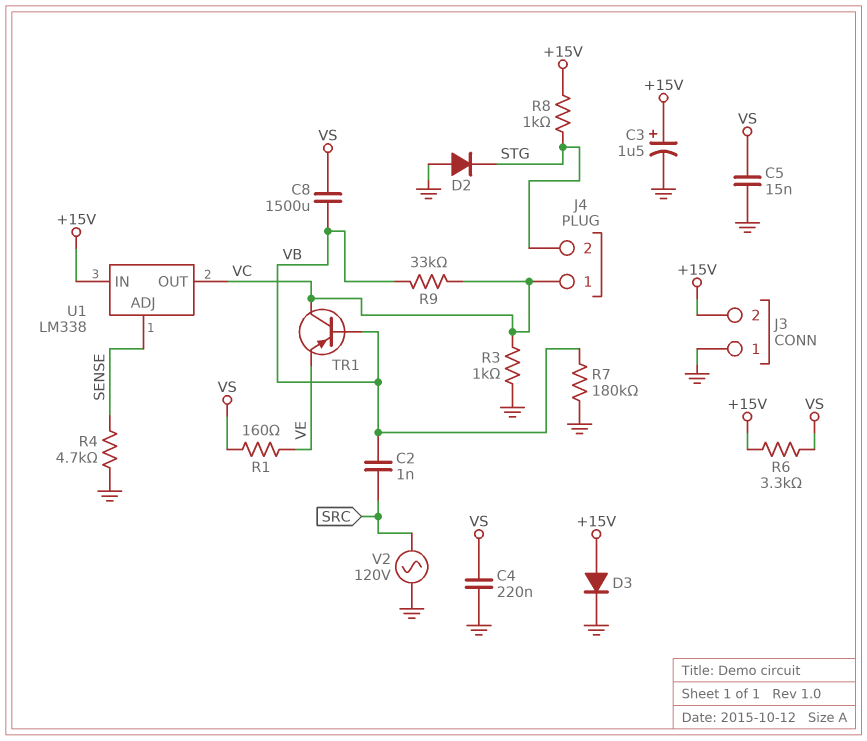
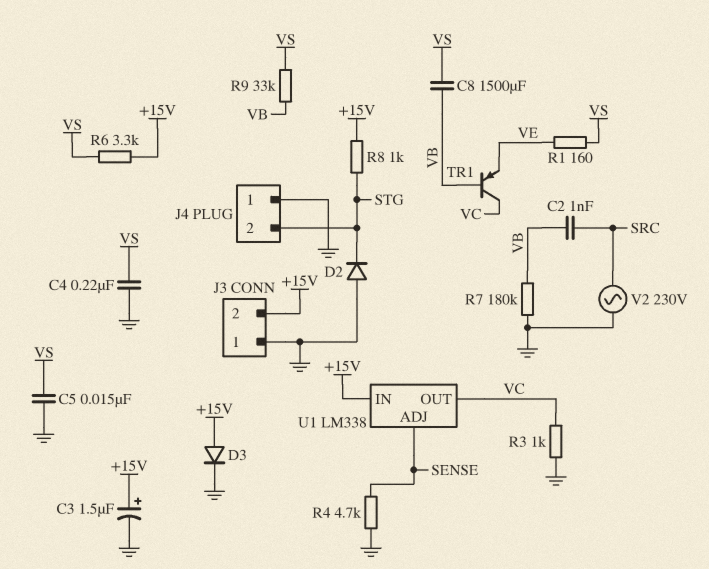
J4 pin 1: VC -> GND
R9: 33k (VB, VC) -> 33k (VB, VS)
V2: AC 120V (GND, SRC) -> AC 230V (GND, SRC)

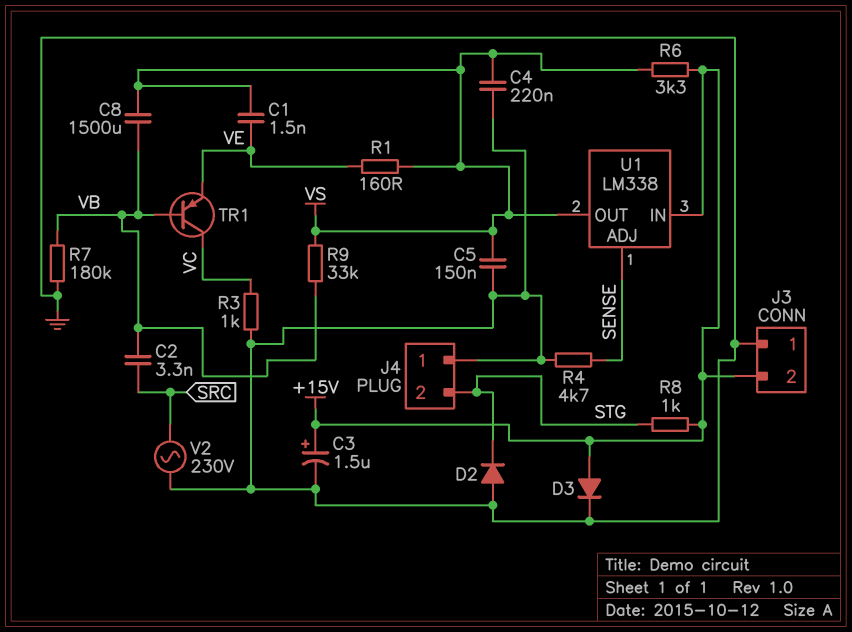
C1: none -> 1.5nF (VE, VS)
C2: 1nF (SRC, VB) -> 3.3nF (SRC, VB)
C5: 15nF (GND, VS) -> 150nF (GND, VS)
U1 pin OUT: VC -> VS

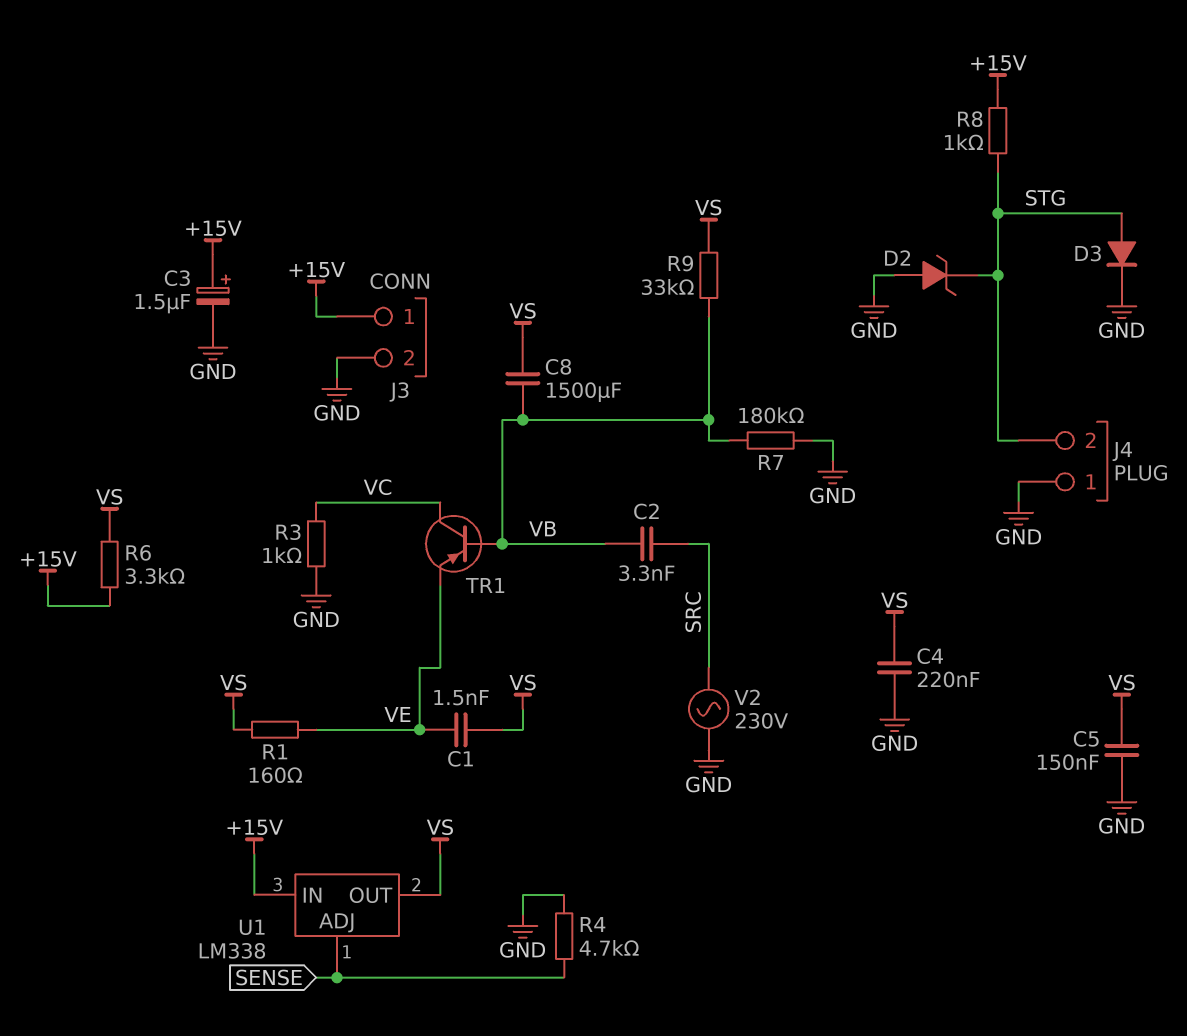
D2: diode (A GND, K STG) -> zener (A GND, K STG)
D3: diode (A +15V, K GND) -> diode (A STG, K GND)
J3 pin 1: GND -> +15V
J3 pin 2: +15V -> GND

